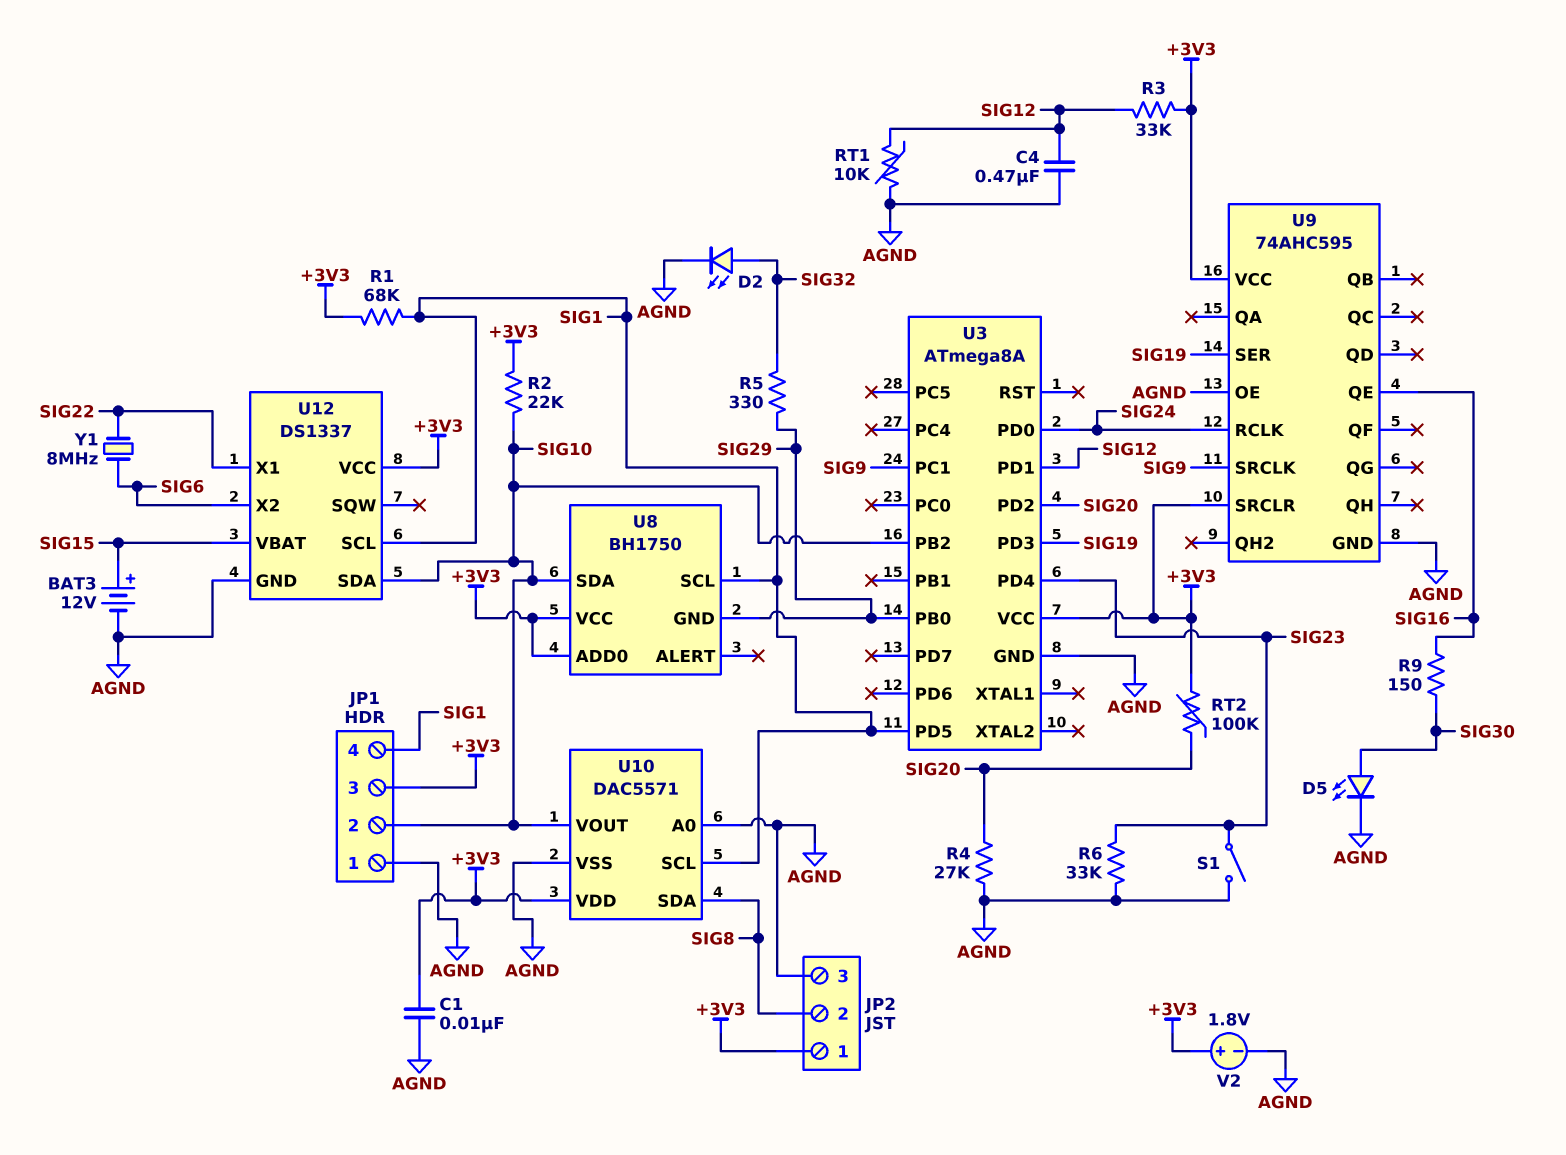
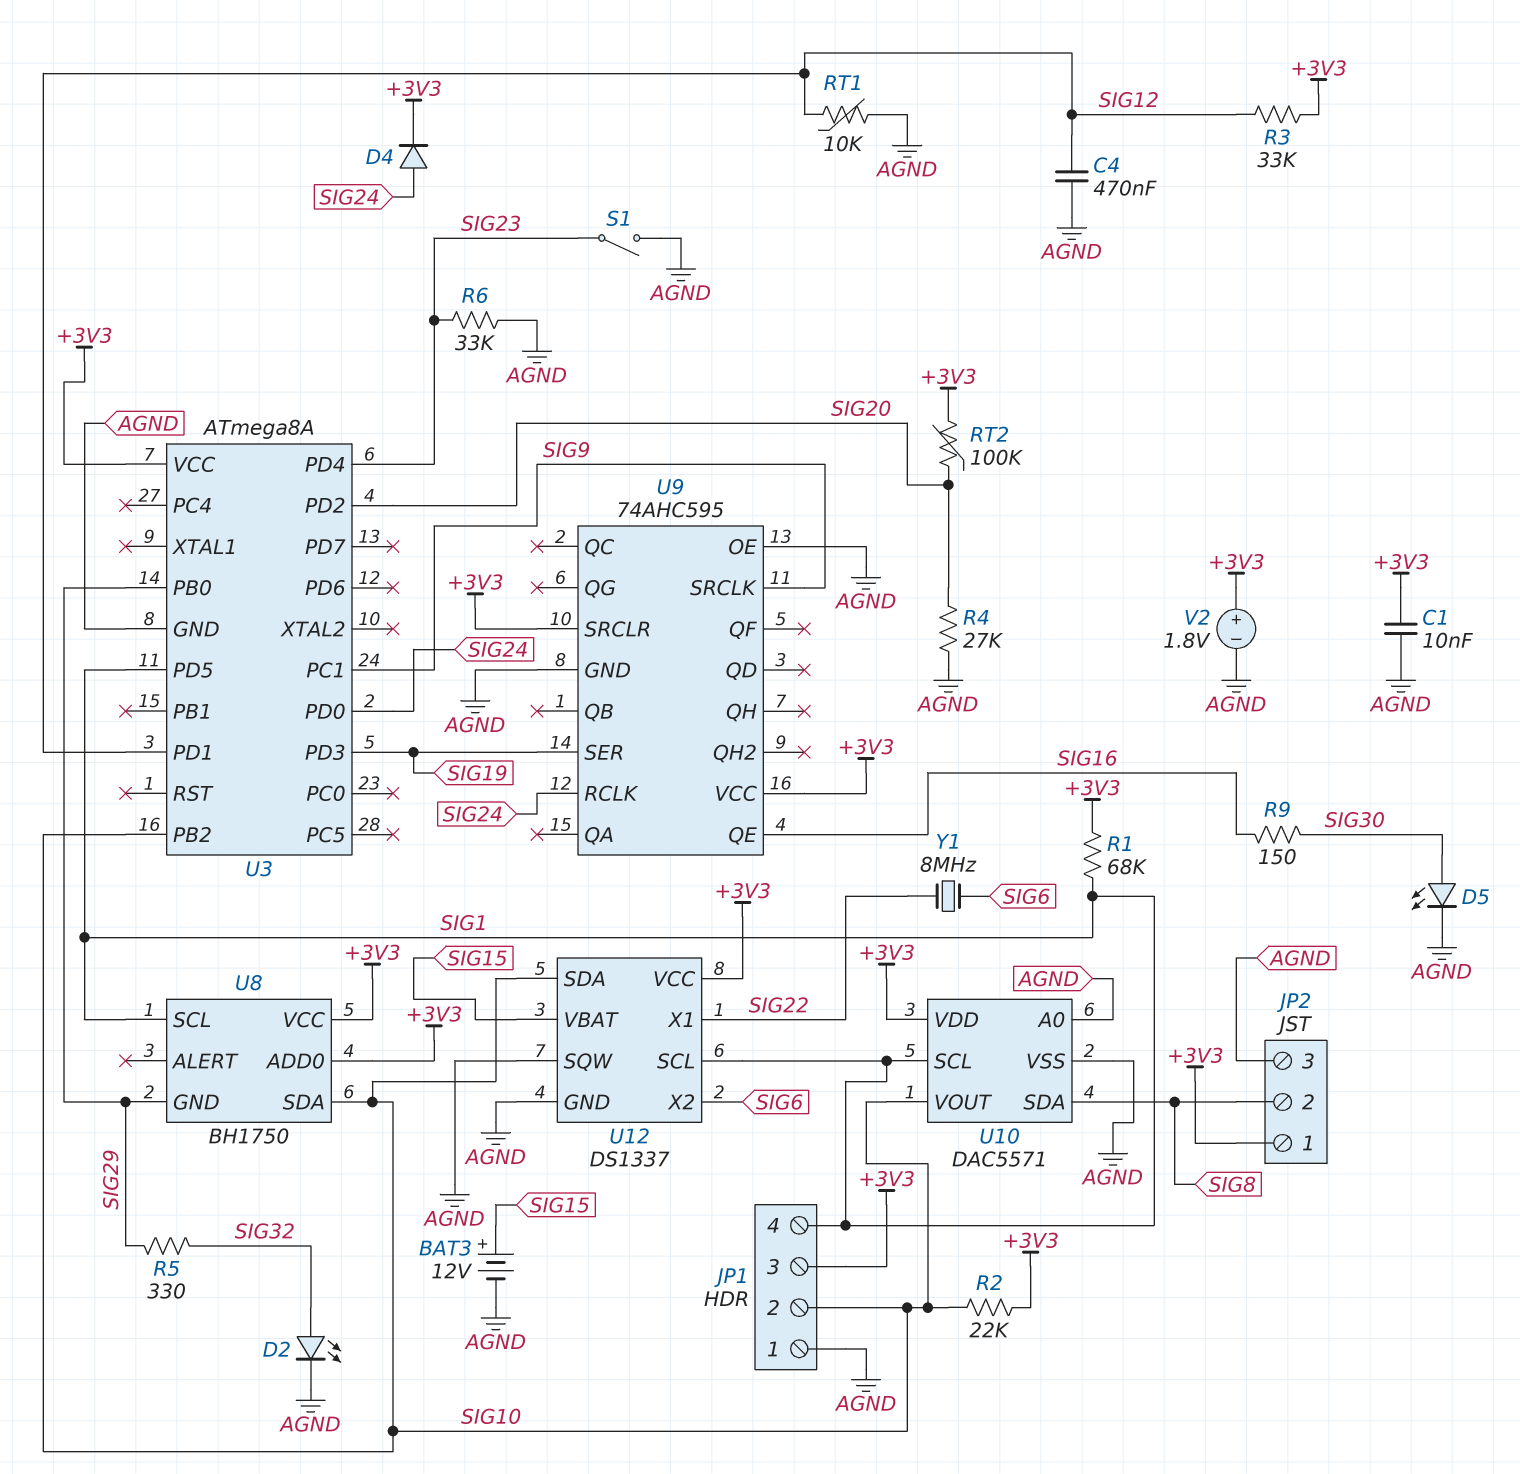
D4: none -> diode (A SIG24, K +3V3)
U12 pin SQW: none -> AGND

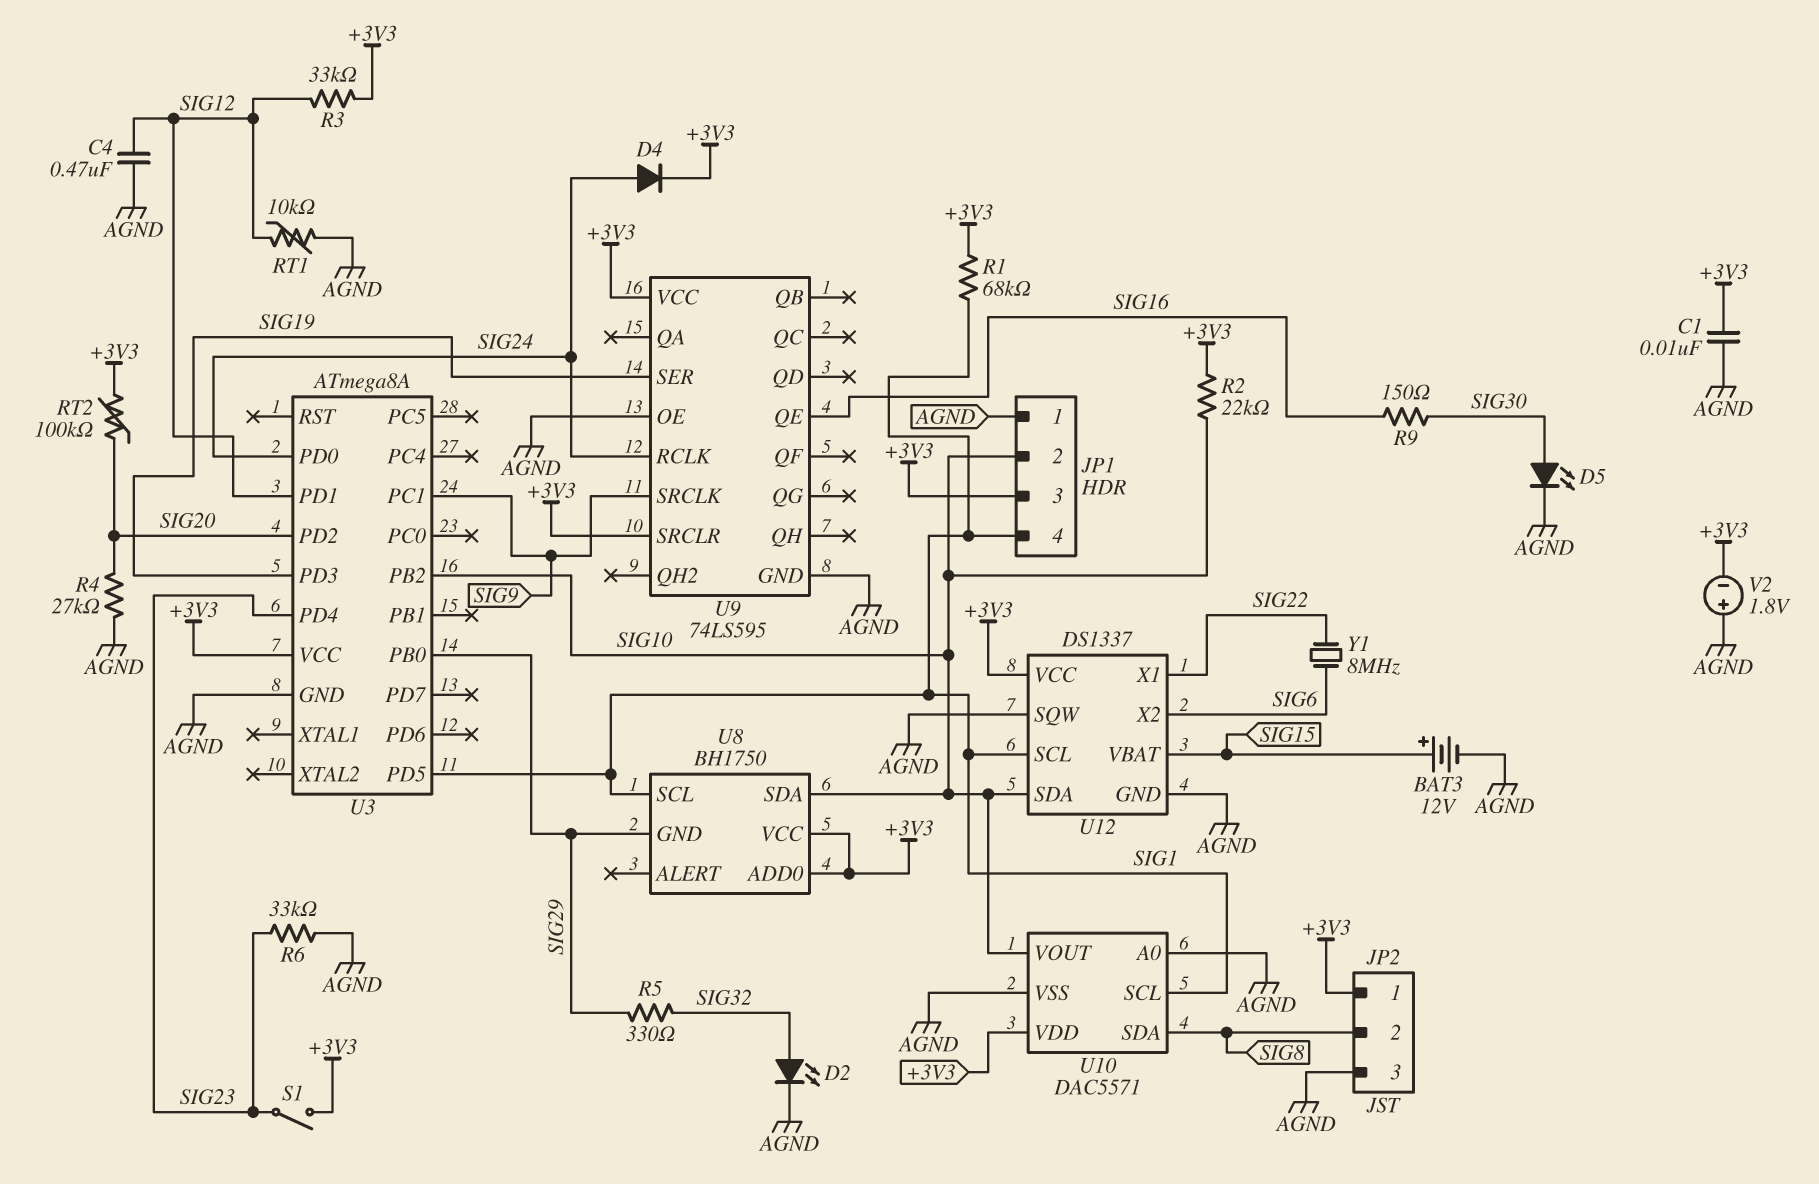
S1: switch (AGND, SIG23) -> switch (+3V3, SIG23)
U9: 74AHC595 -> 74LS595
V2: 1.8V (plus +3V3, minus AGND) -> 1.8V (plus AGND, minus +3V3)

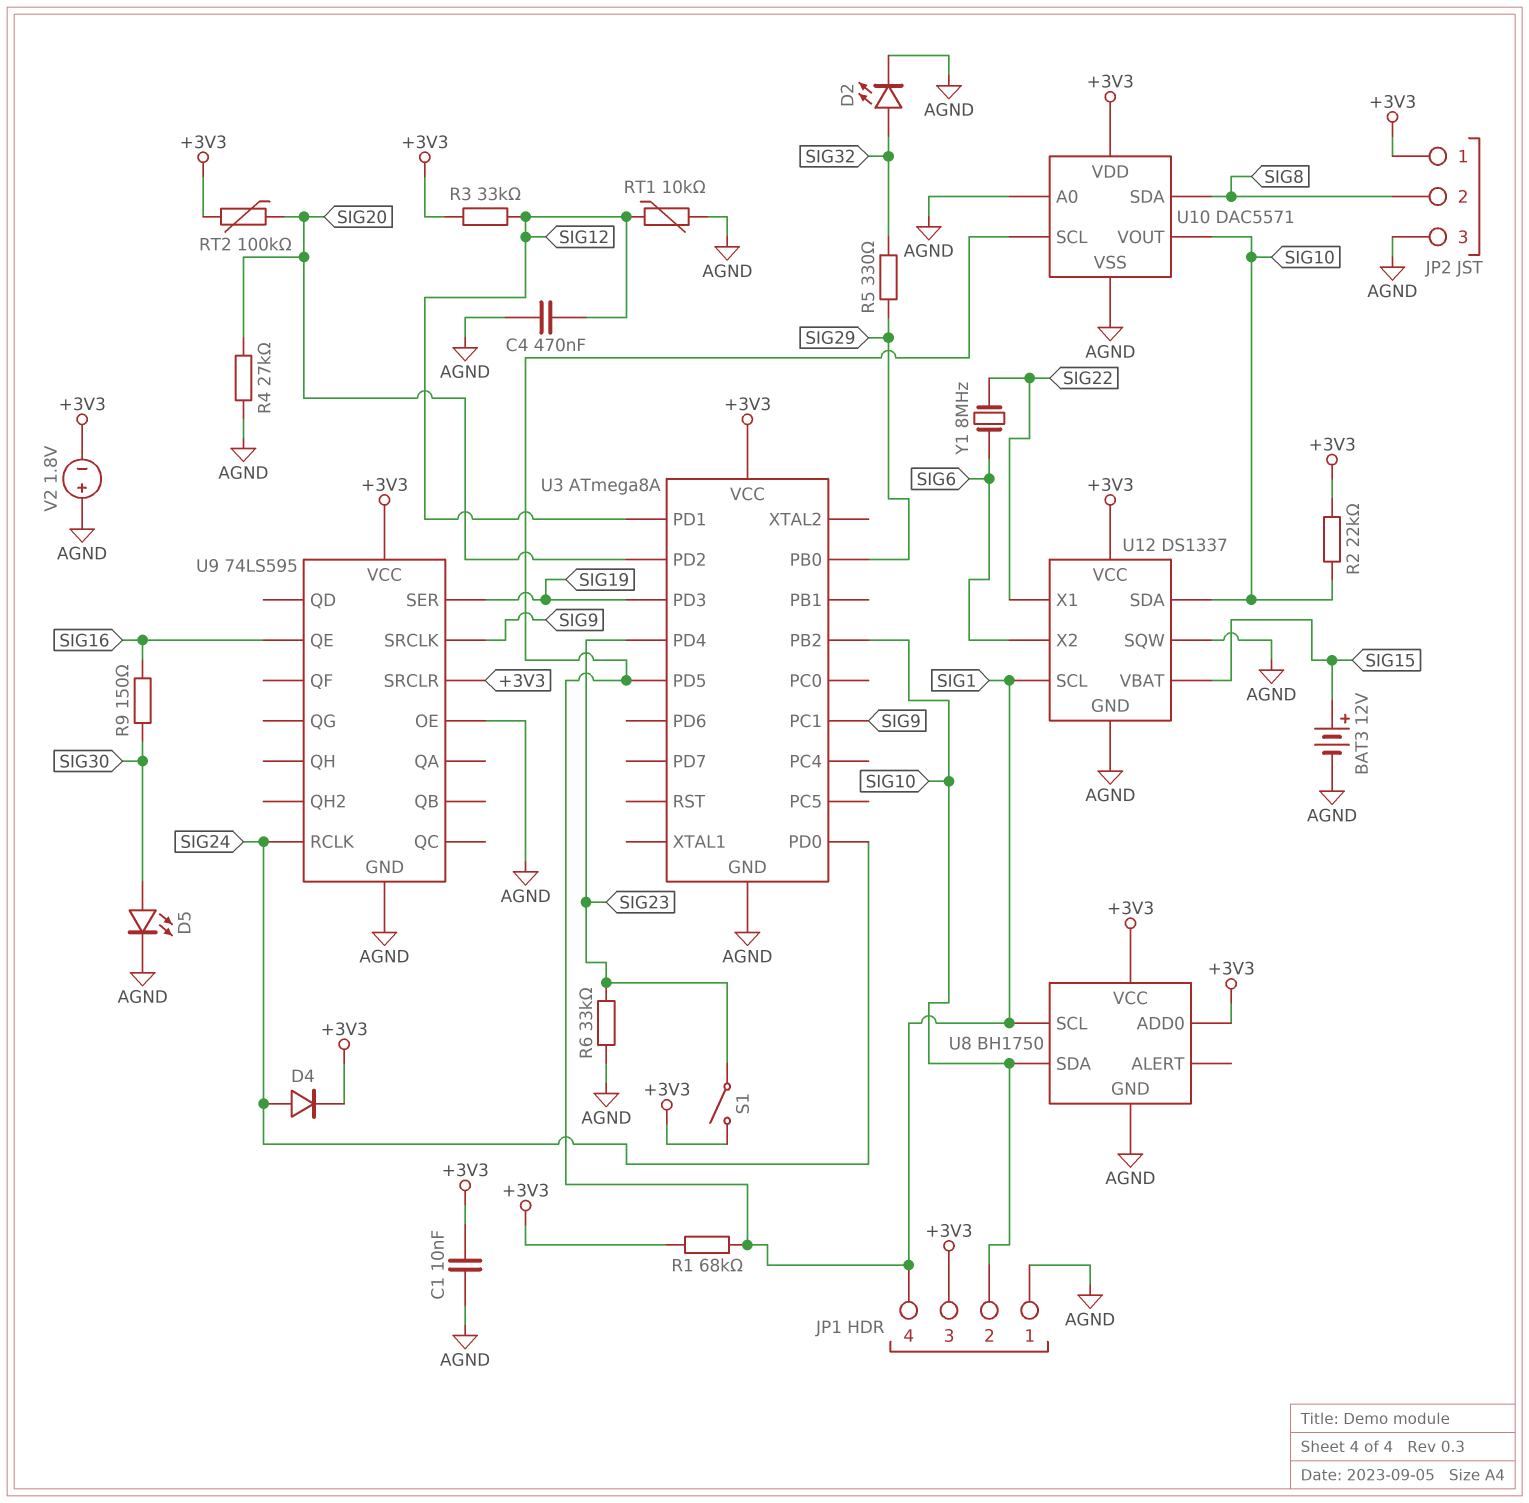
U8 pin GND: SIG29 -> AGND

